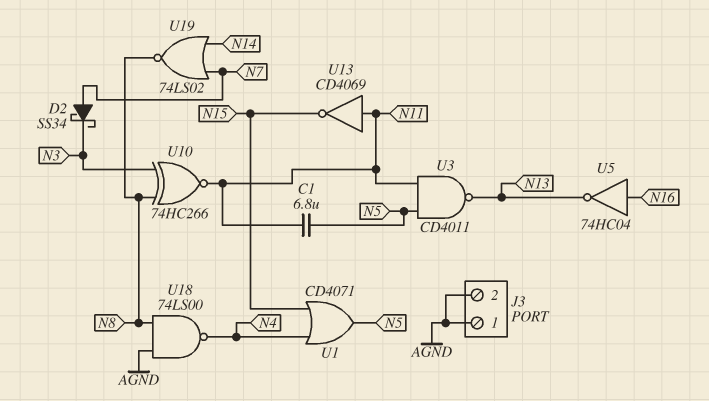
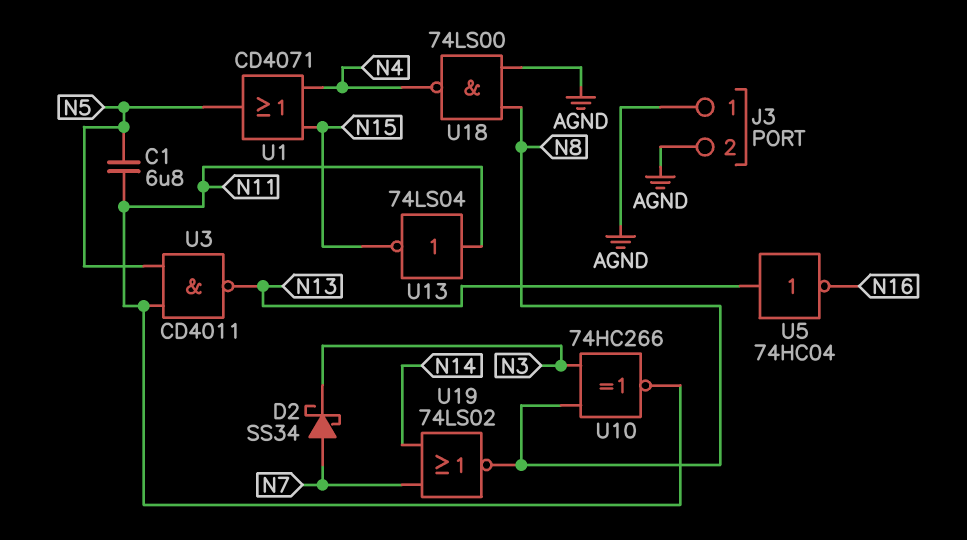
U5: NOT 74HC04 (in N16, out N13) -> NOT 74HC04 (in N13, out N16)
U13: NOT CD4069 (in N11, out N15) -> NOT 74LS04 (in N11, out N15)

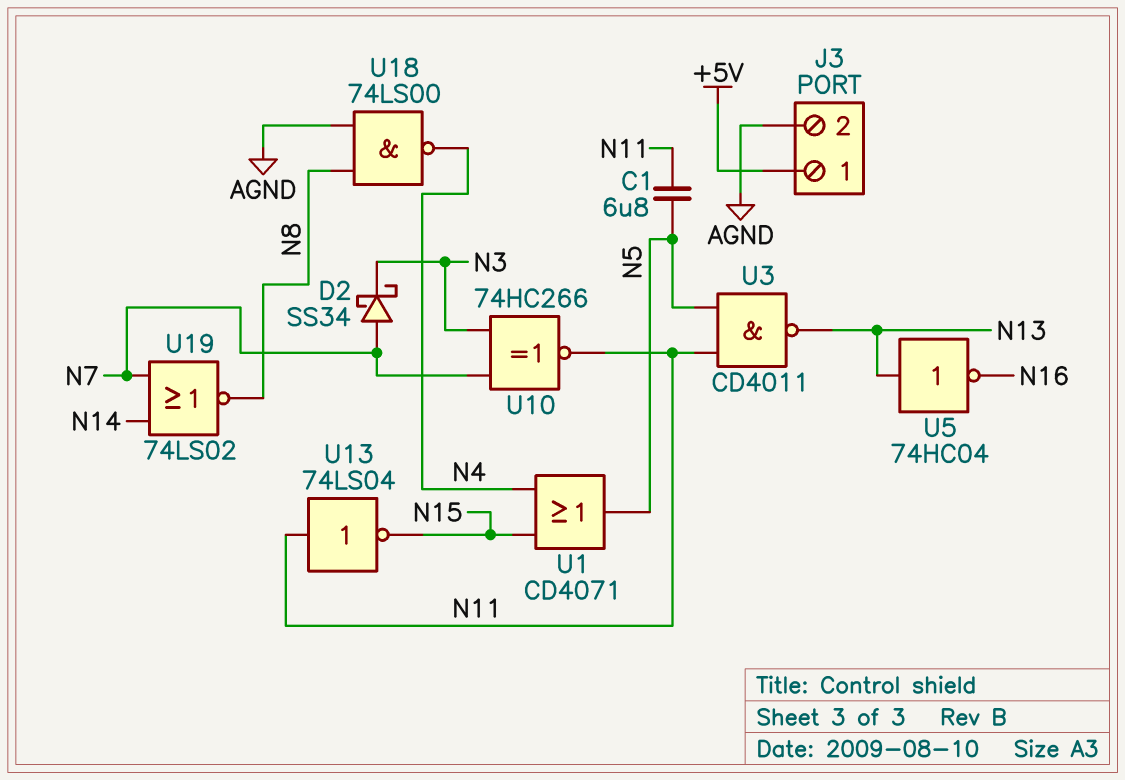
J3 pin 1: AGND -> +5V
U10: XNOR 74HC266 (in N3, in N8, out N11) -> XNOR 74HC266 (in N3, in N7, out N11)

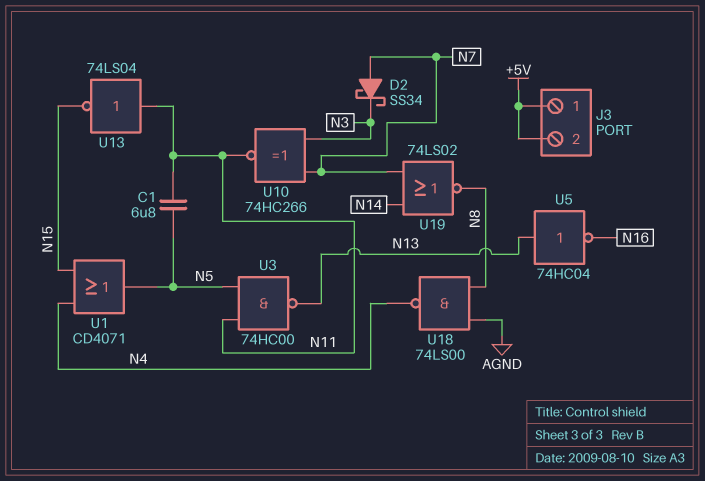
J3 pin 2: AGND -> +5V
U3: NAND CD4011 (in N5, in N11, out N13) -> NAND 74HC00 (in N5, in N11, out N13)

